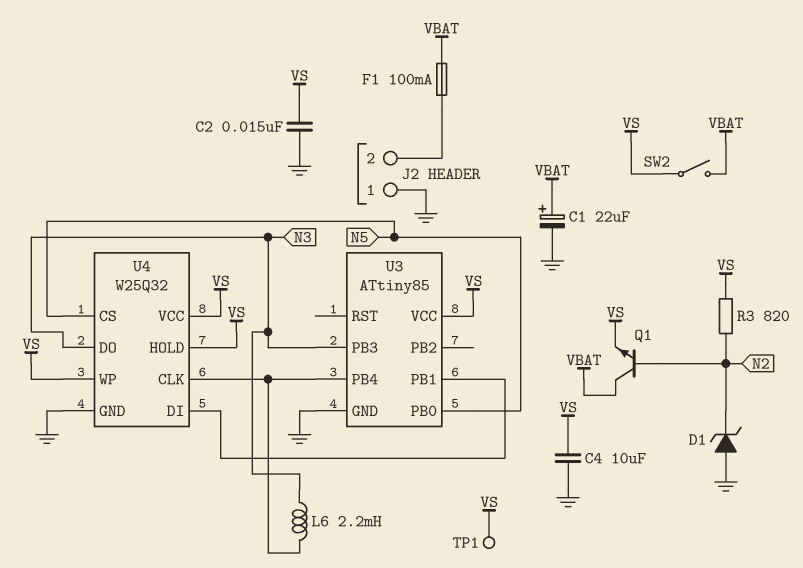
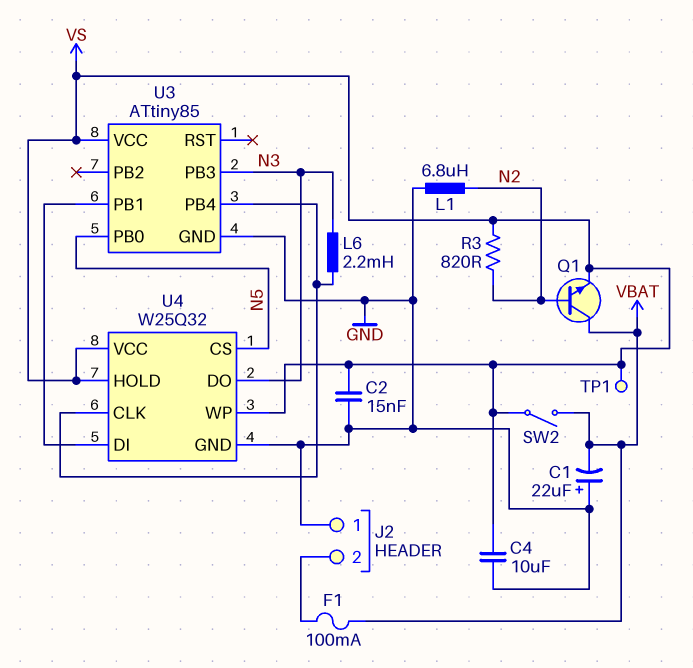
C1: 22uF (plus VBAT, minus GND) -> 22uF (plus GND, minus VBAT)
D1: zener (A GND, K N2) -> none
L1: none -> 6.8uH (GND, N2)

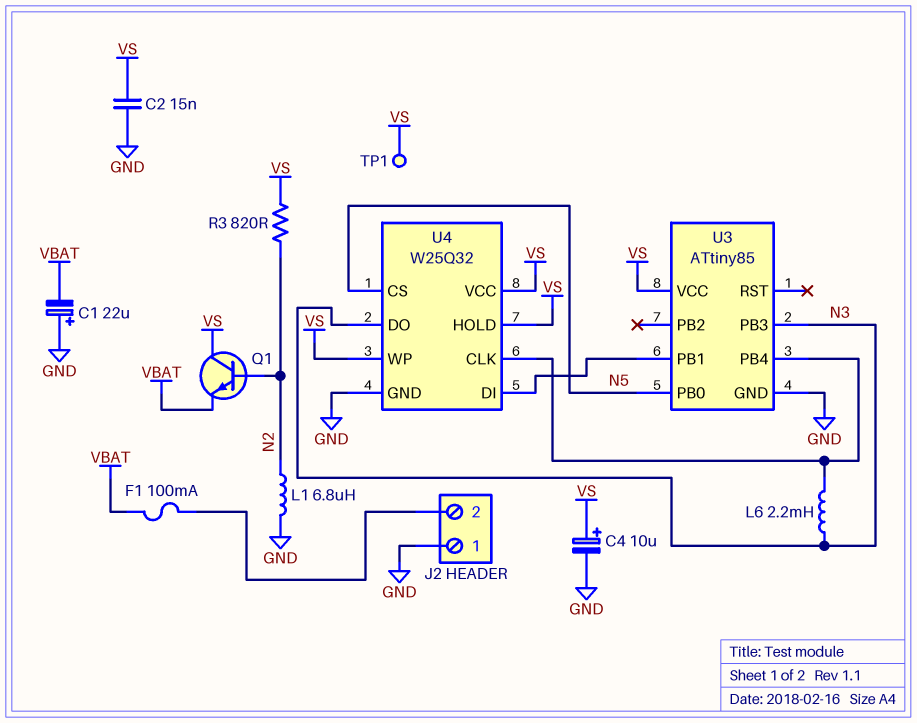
C4: 10uF (GND, VS) -> 10uF (plus VS, minus GND)
Q1: NPN (B N2, C VBAT, E VS) -> NPN (B N2, C VS, E VBAT)
SW2: switch (VBAT, VS) -> none

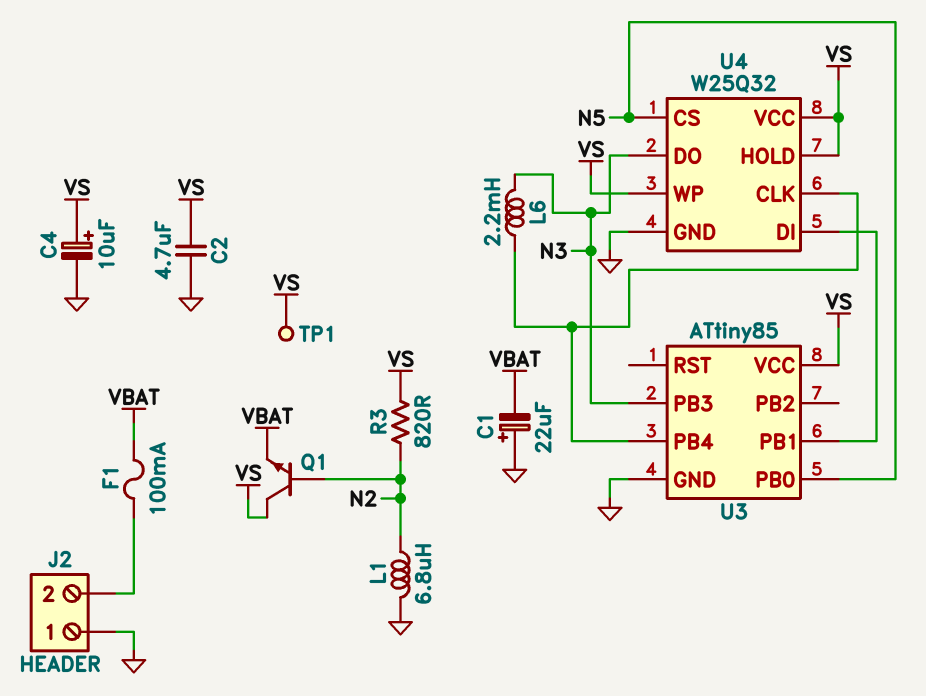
C2: 15nF (GND, VS) -> 4.7uF (GND, VS)

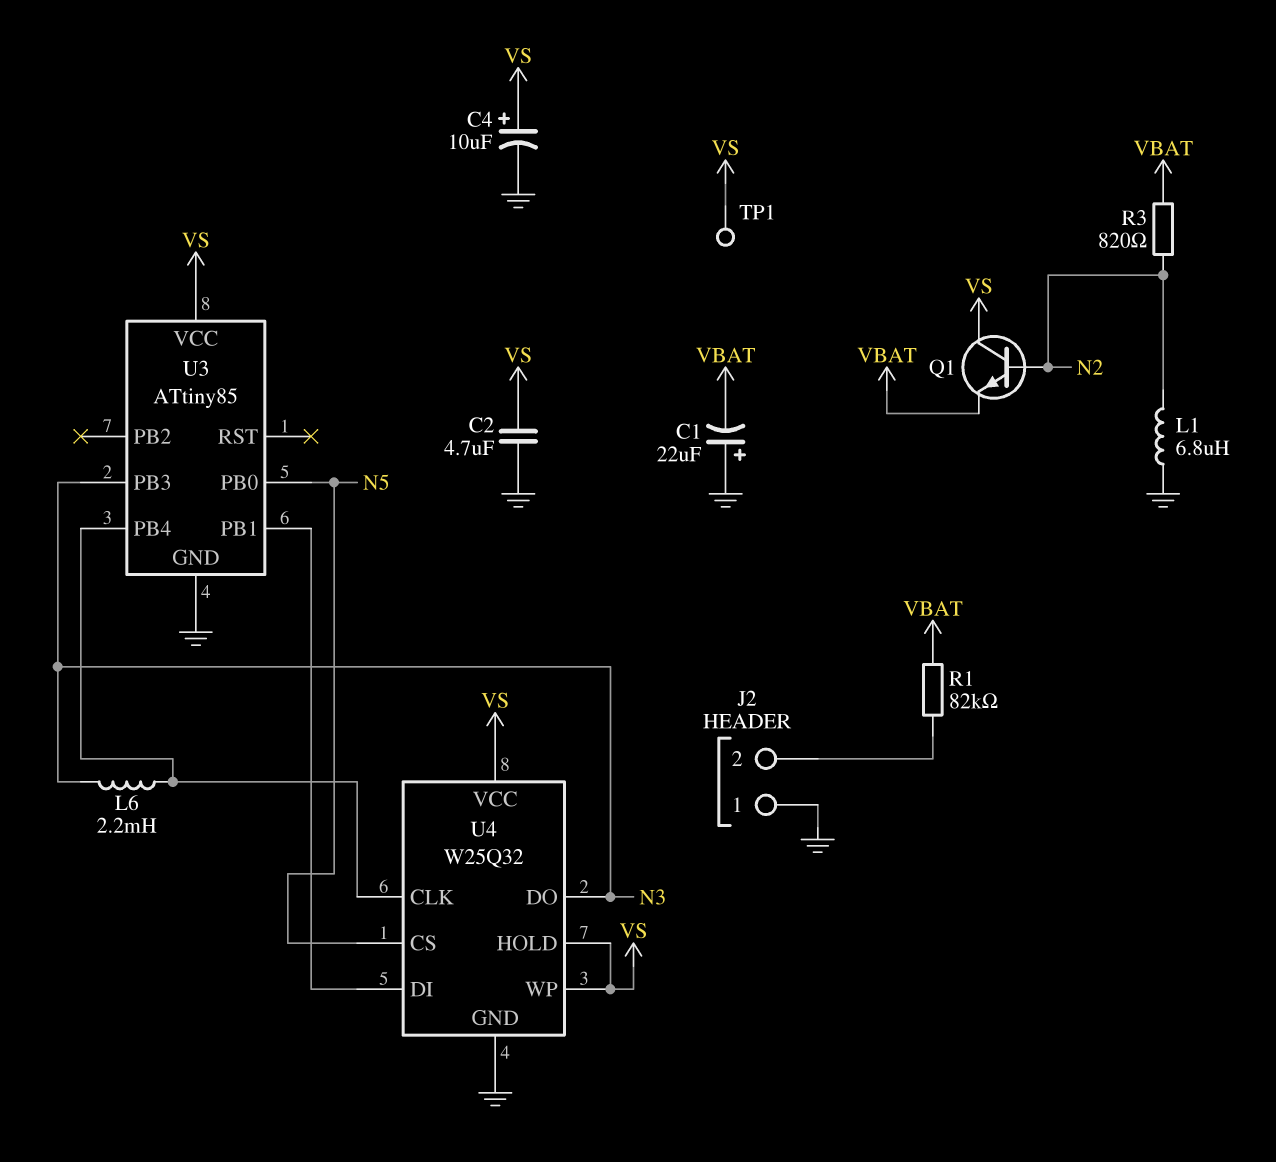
F1: 100mA (J2/2, VBAT) -> none
R1: none -> 82k (J2/2, VBAT)
R3: 820 (N2, VS) -> 820 (N2, VBAT)

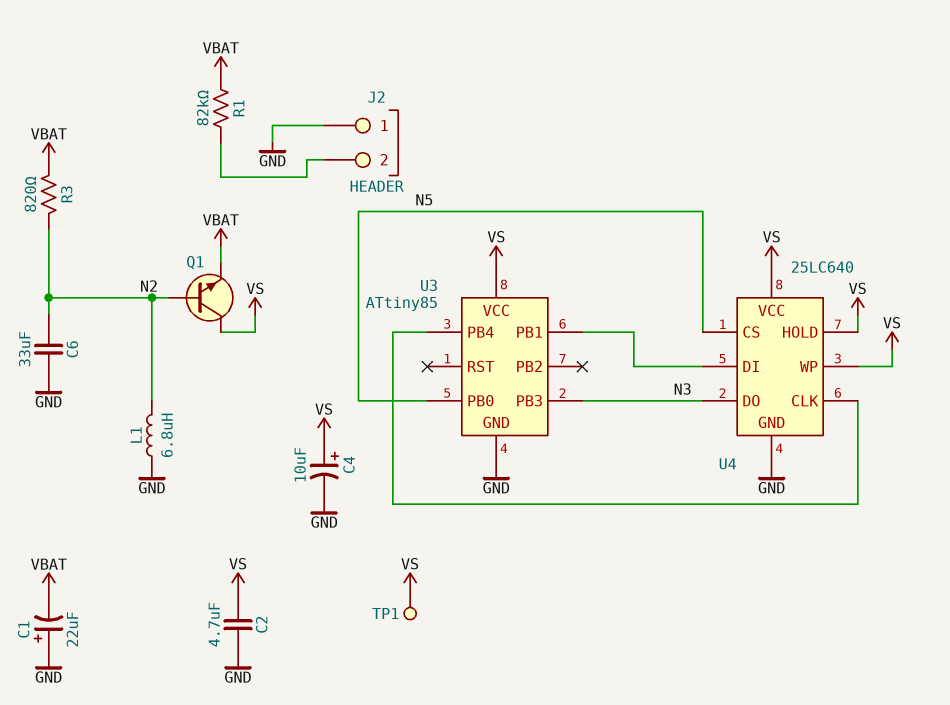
C6: none -> 33uF (GND, N2)
L6: 2.2mH (N3, U3/PB4) -> none
U4: W25Q32 -> 25LC640

